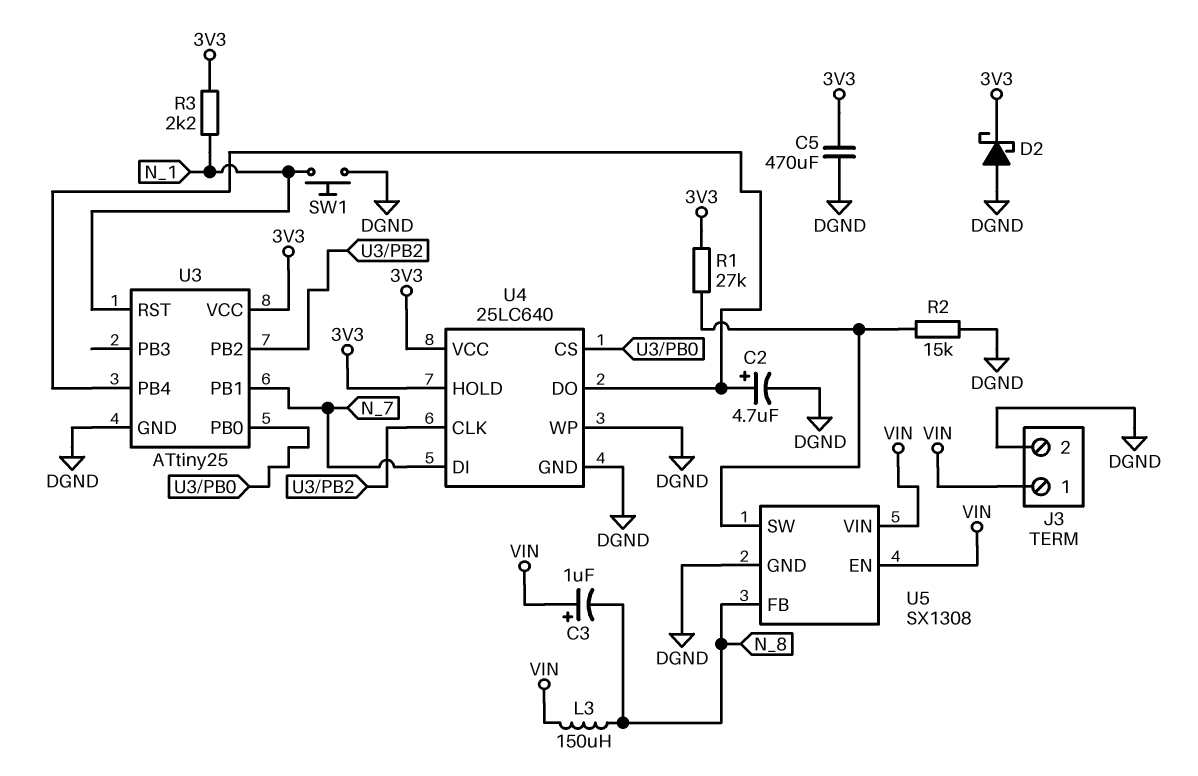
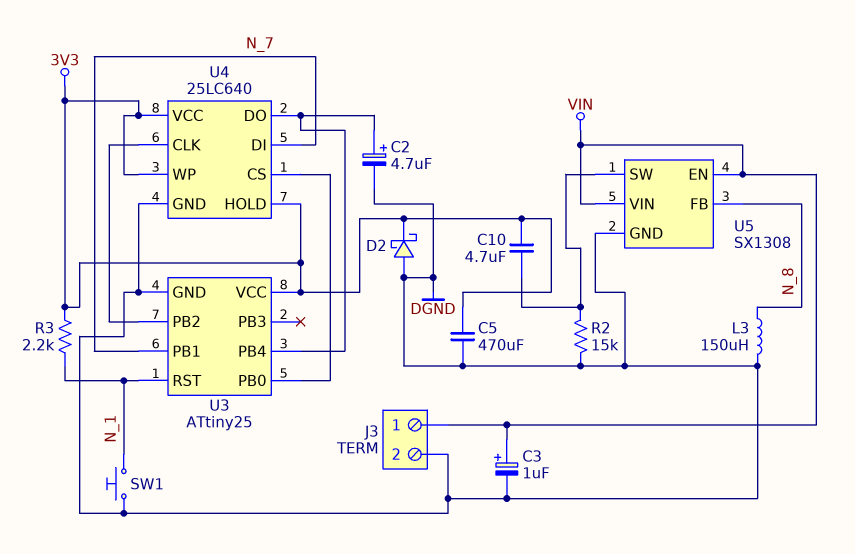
C3: 1uF (plus VIN, minus N_8) -> 1uF (plus VIN, minus DGND)
C10: none -> 4.7uF (3V3, U5/SW)
L3: 150uH (N_8, VIN) -> 150uH (DGND, N_8)
R1: 27k (3V3, U5/SW) -> none
U4 pin WP: DGND -> 3V3

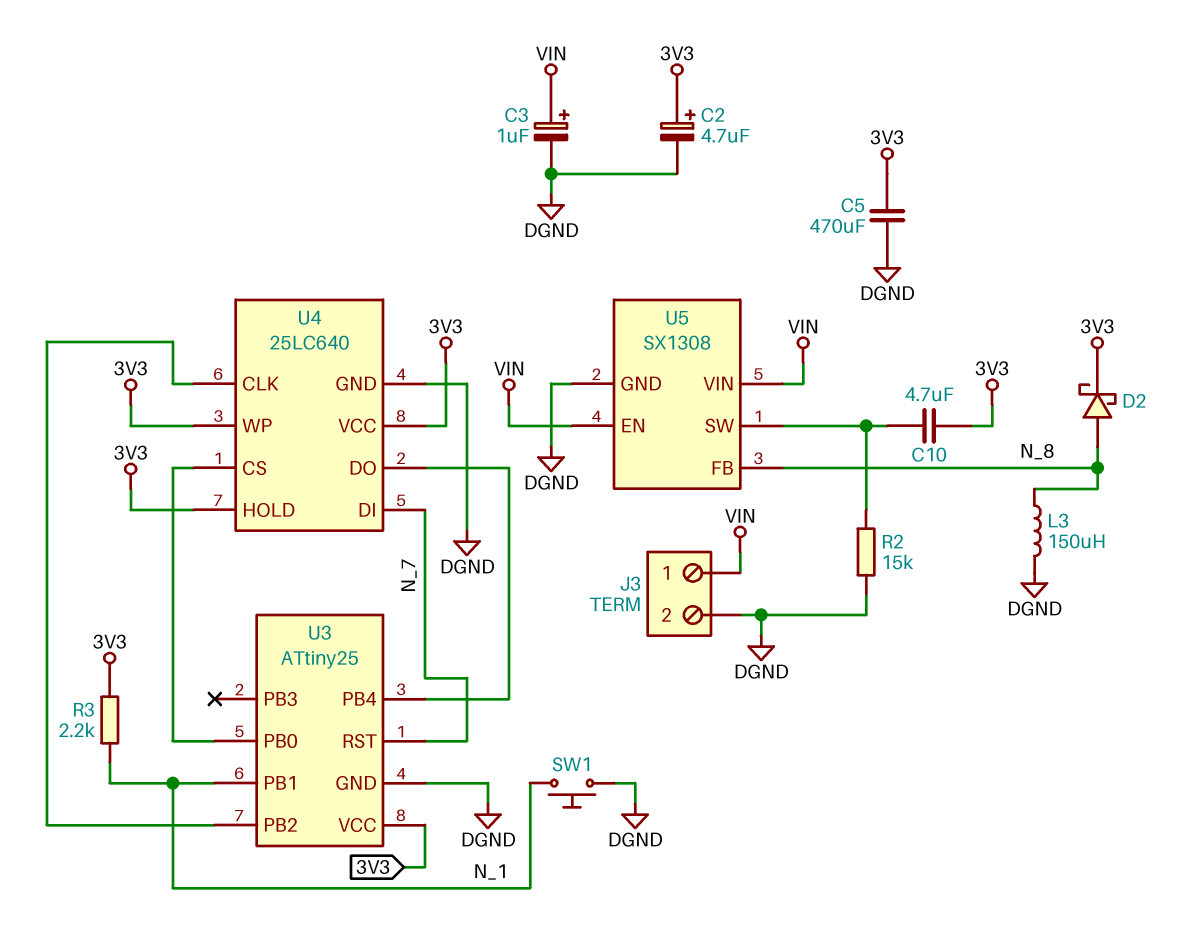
C2: 4.7uF (plus U3/PB4, minus DGND) -> 4.7uF (plus 3V3, minus DGND)
D2: schottky (A DGND, K 3V3) -> schottky (A N_8, K 3V3)
U3 pin PB1: N_7 -> N_1
U3 pin RST: N_1 -> N_7

